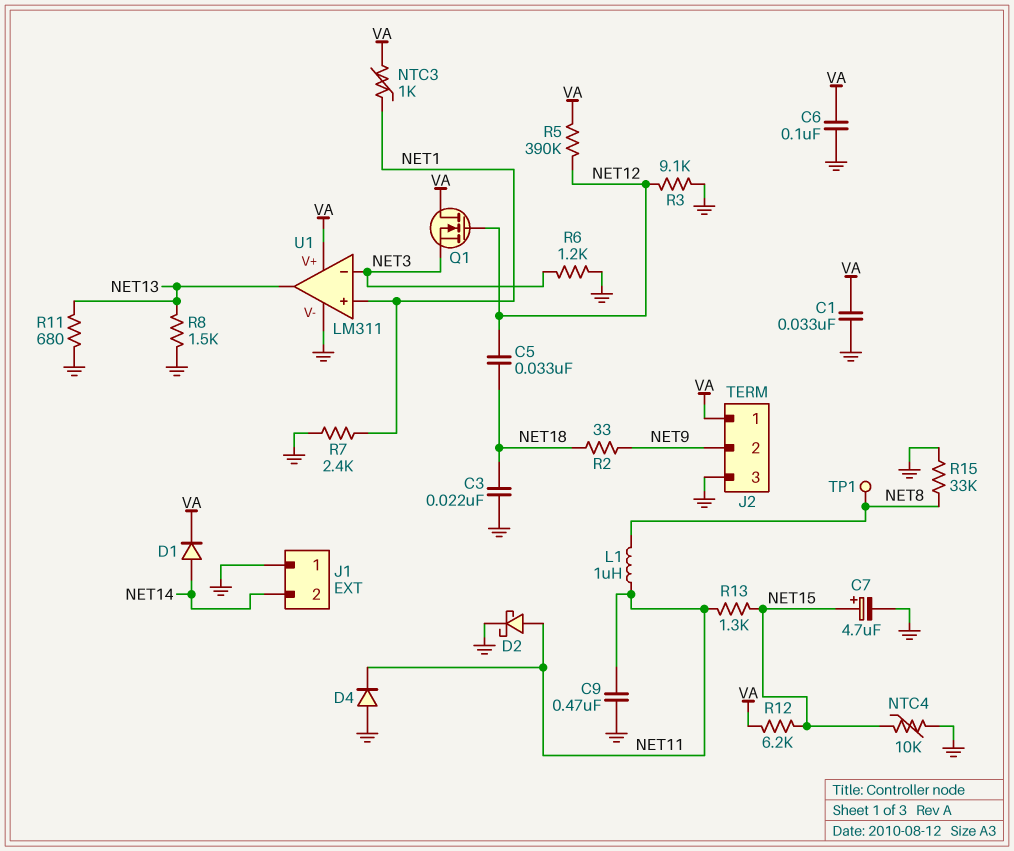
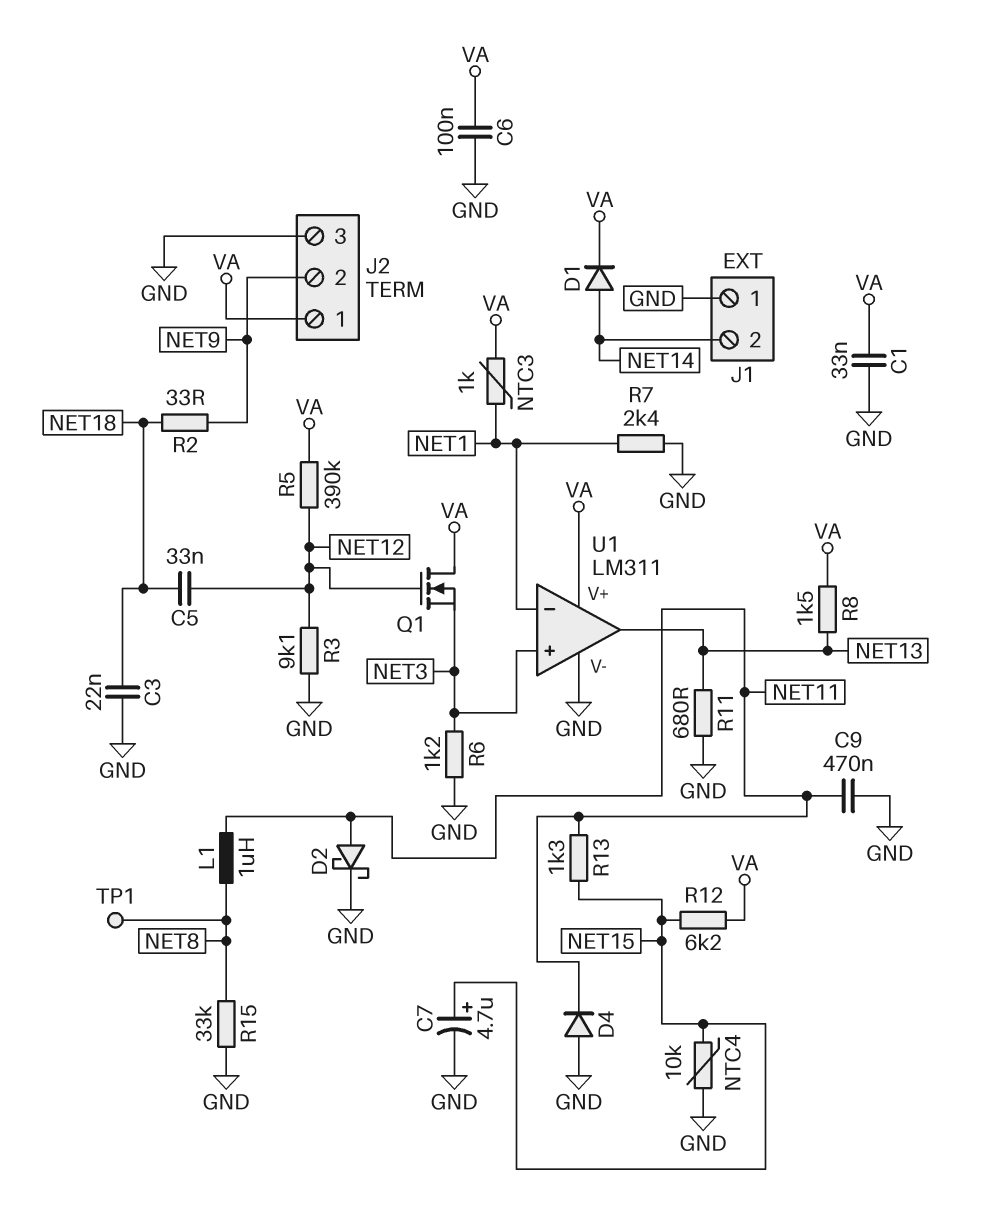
R8: 1.5k (GND, NET13) -> 1.5k (NET13, VA)
U1 pin in+: NET1 -> NET3
U1 pin in-: NET3 -> NET1

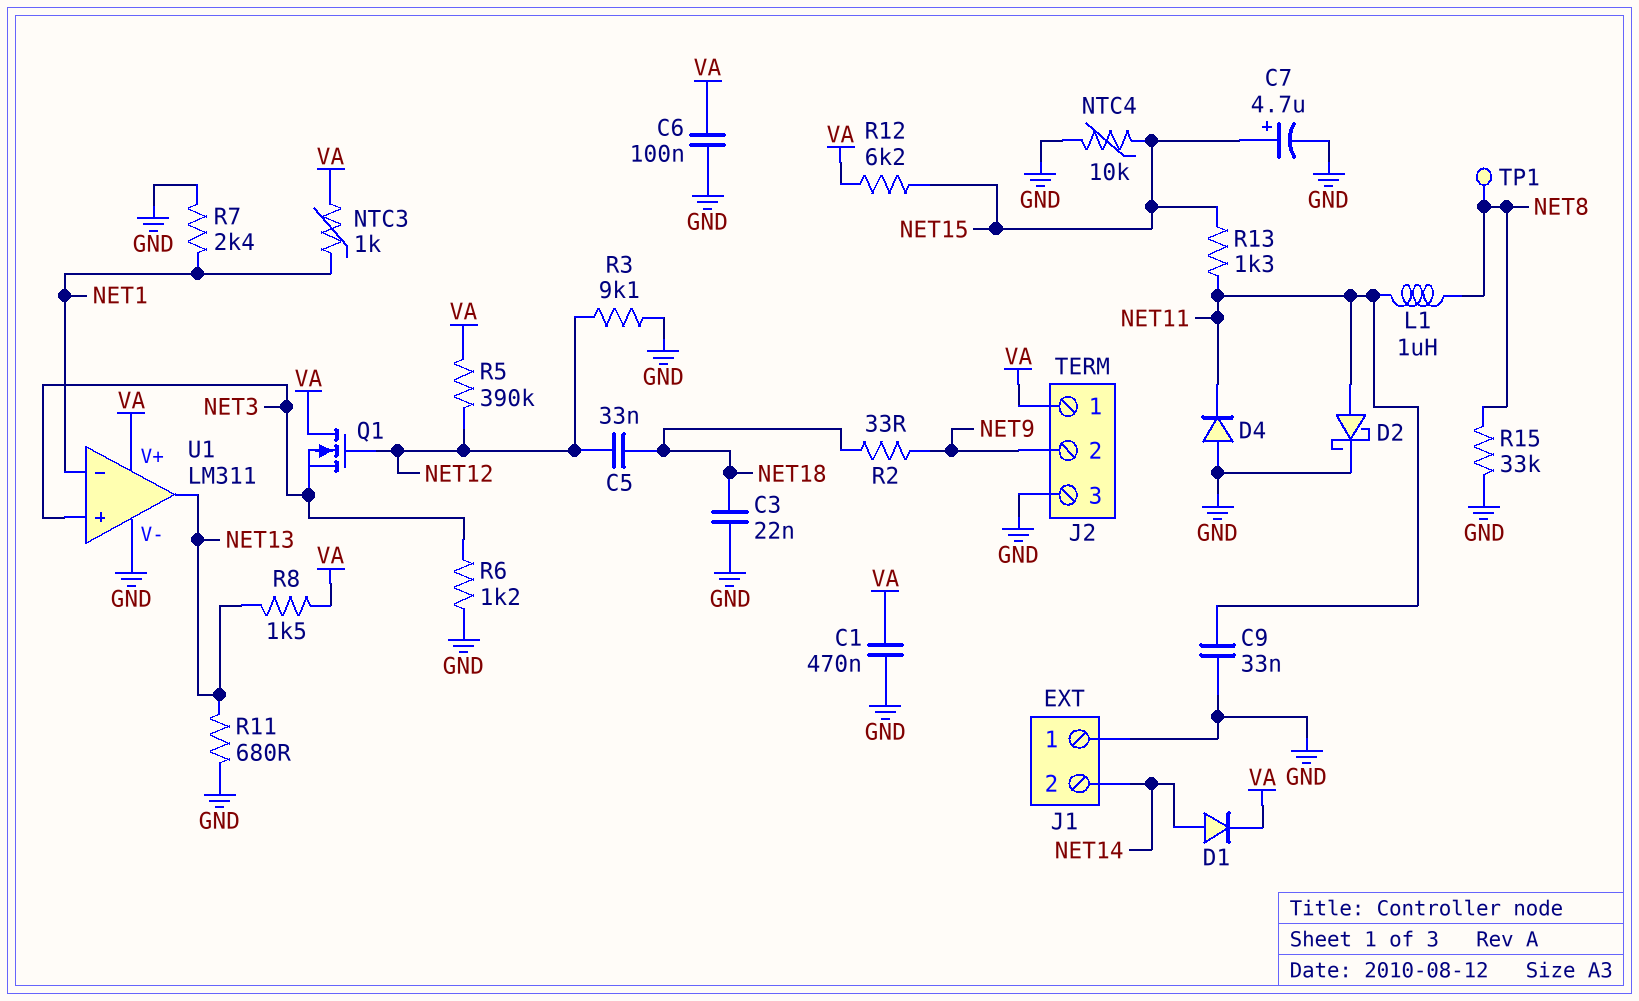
C1: 33nF (GND, VA) -> 470nF (GND, VA)
C9: 470nF (GND, NET11) -> 33nF (GND, NET11)

